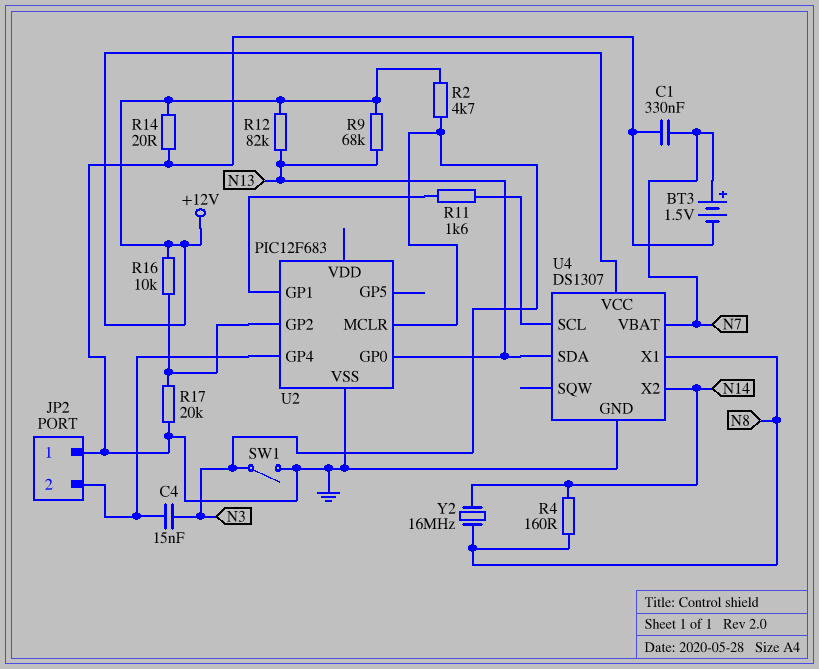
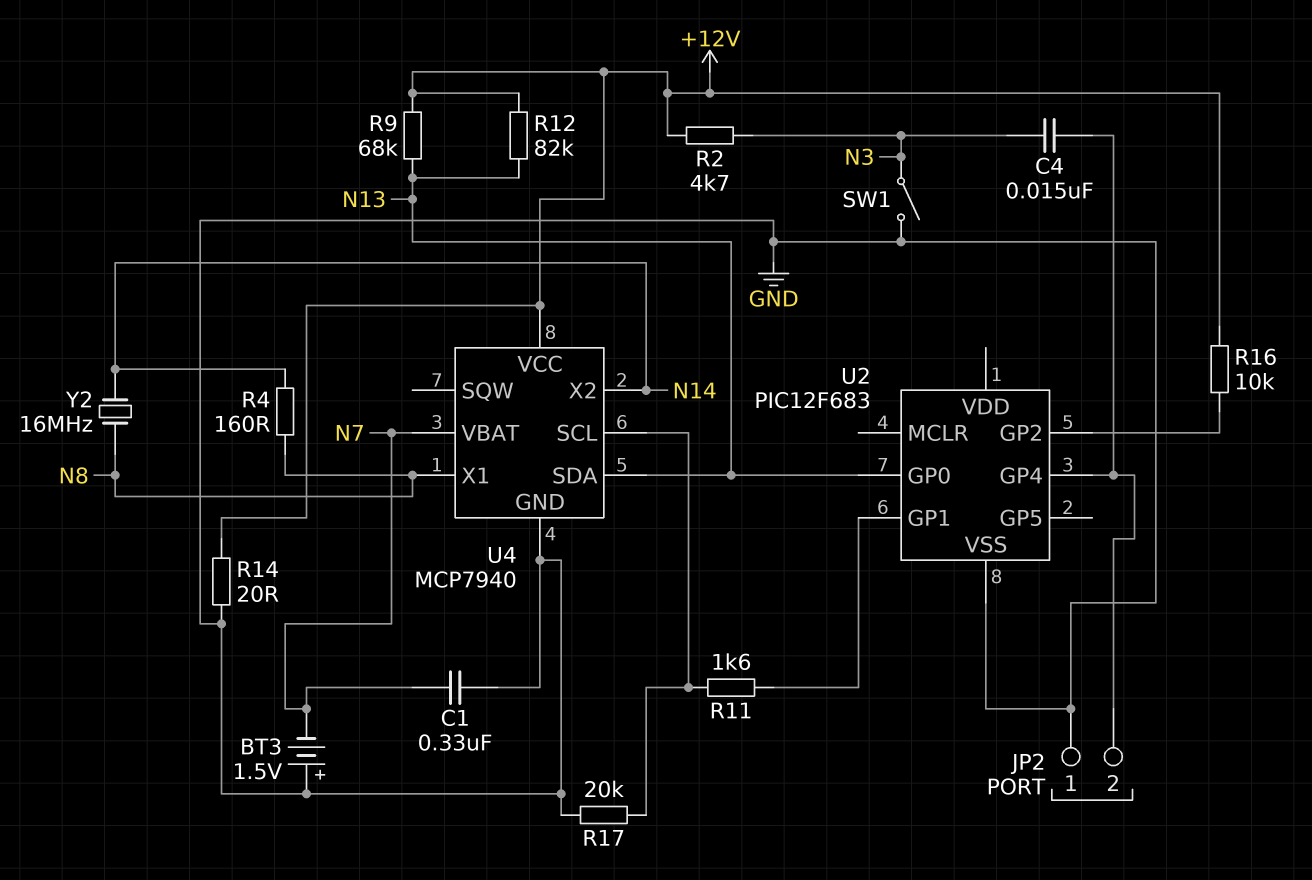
BT3: 1.5V (plus N7, minus GND) -> 1.5V (plus GND, minus N7)
R17: 20k (GND, U2/GP2) -> 20k (GND, U4/SCL)
U2 pin MCLR: N3 -> none
U4: DS1307 -> MCP7940

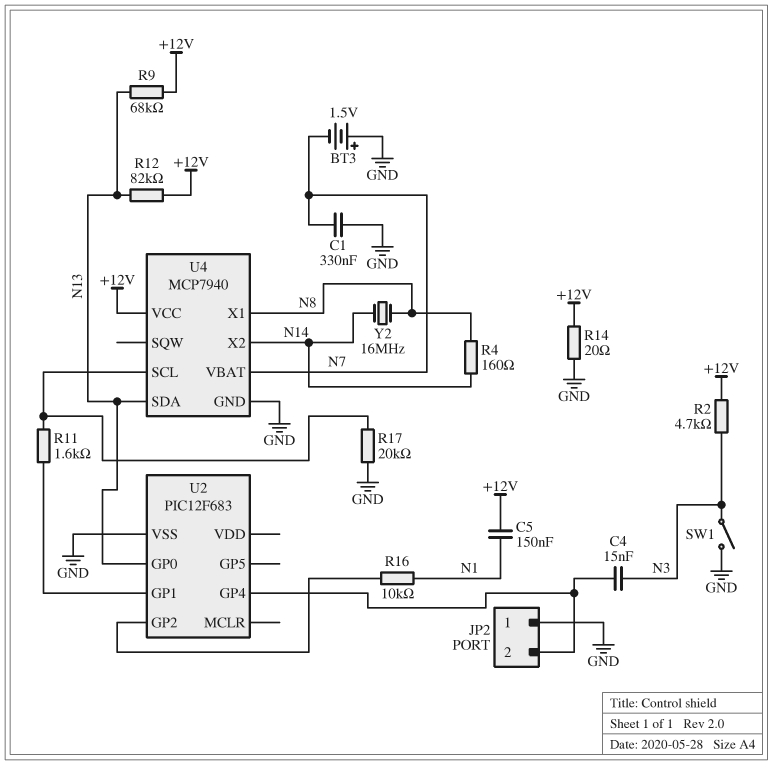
C5: none -> 150nF (+12V, N1)
R16: 10k (+12V, U2/GP2) -> 10k (N1, U2/GP2)

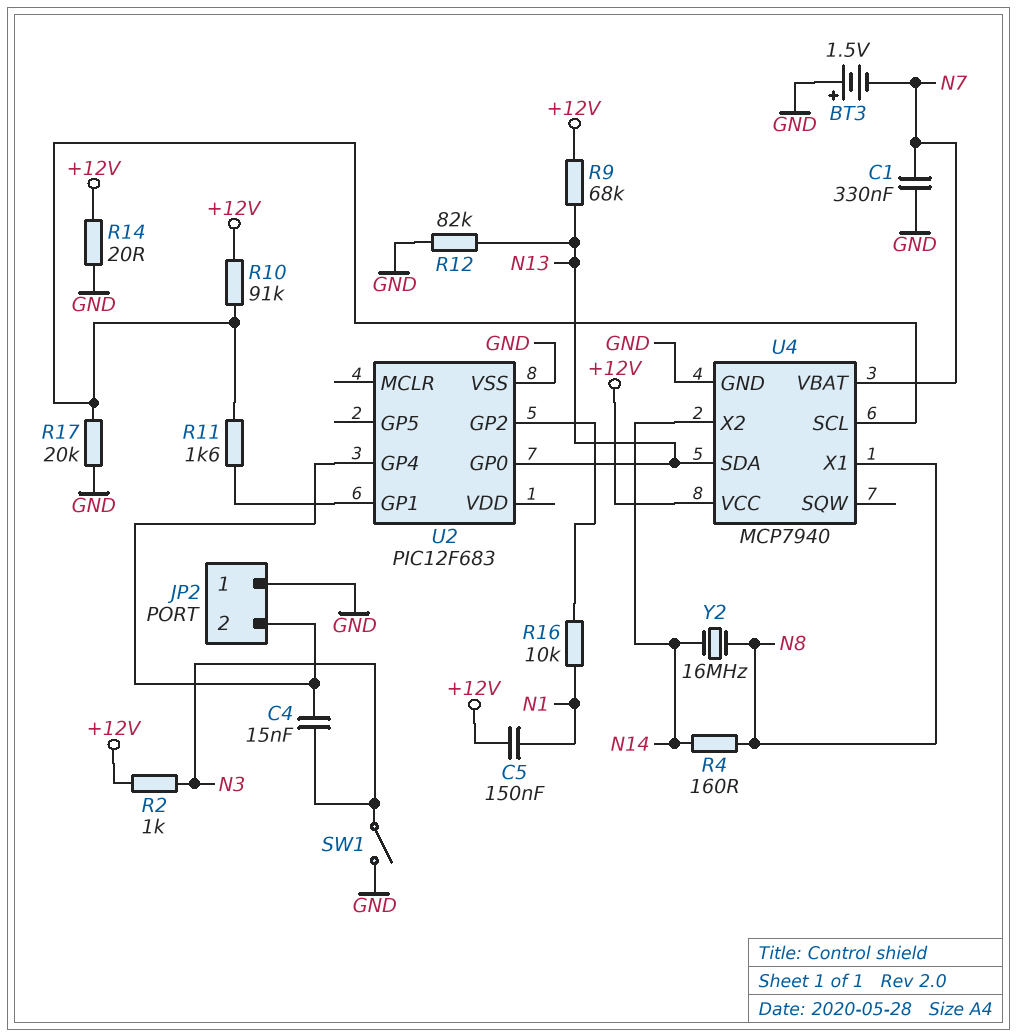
R2: 4.7k (+12V, N3) -> 1k (+12V, N3)
R10: none -> 91k (+12V, U4/SCL)
R12: 82k (+12V, N13) -> 82k (GND, N13)

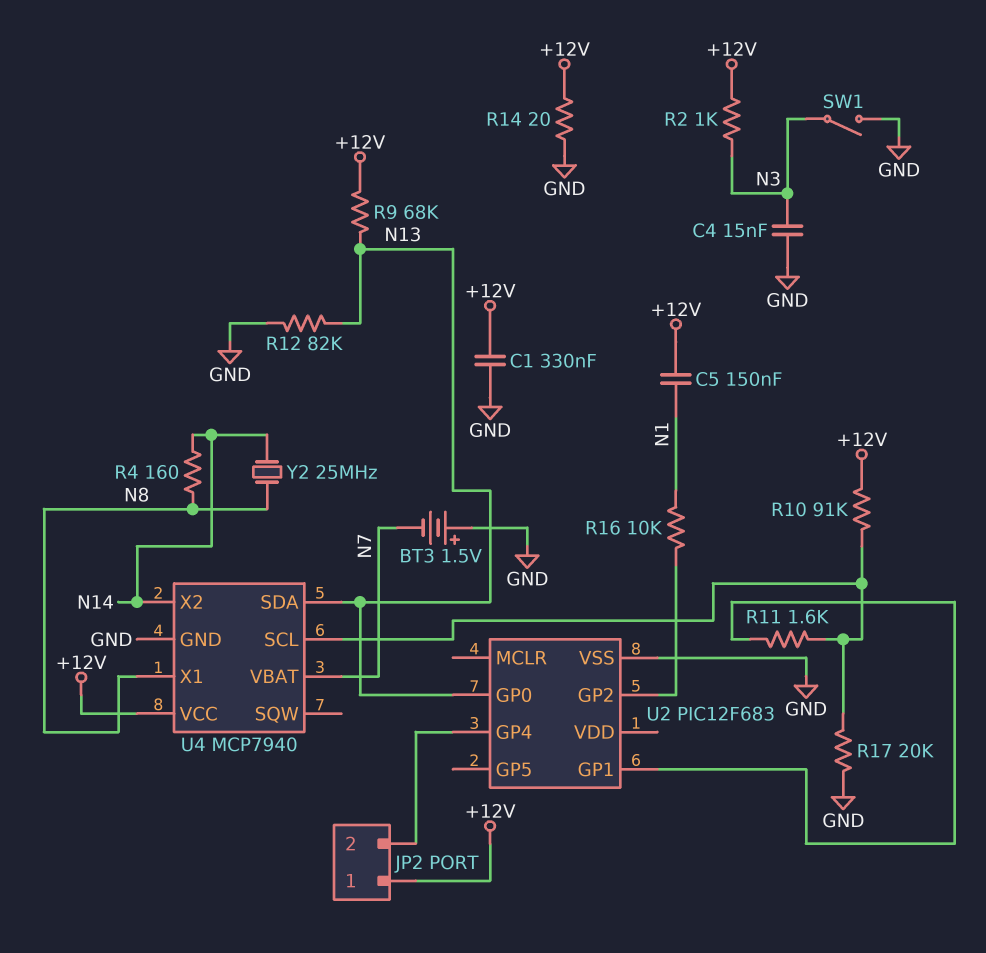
C1: 330nF (GND, N7) -> 330nF (+12V, GND)
C4: 15nF (JP2/2, N3) -> 15nF (GND, N3)
JP2 pin 1: GND -> +12V
Y2: 16MHz (N8, N14) -> 25MHz (N8, N14)

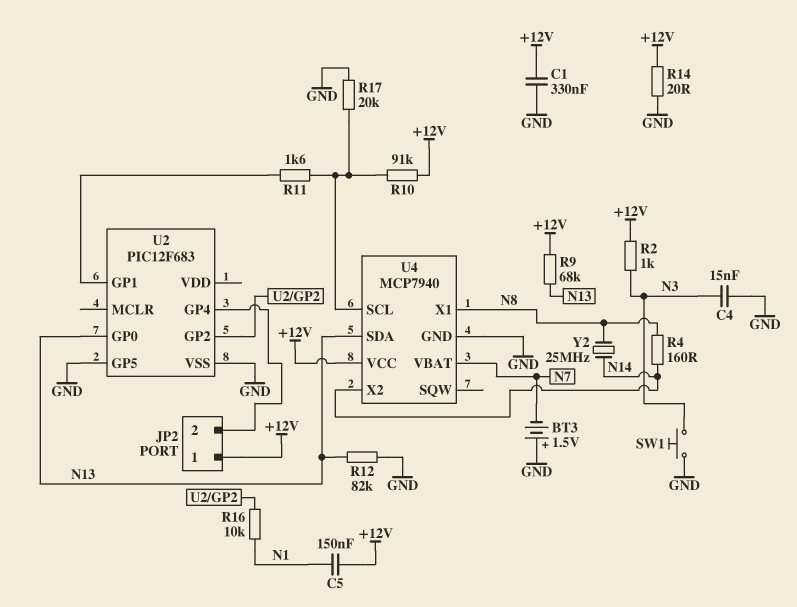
SW1: switch (GND, N3) -> button (GND, N3)
U2 pin GP5: none -> GND

